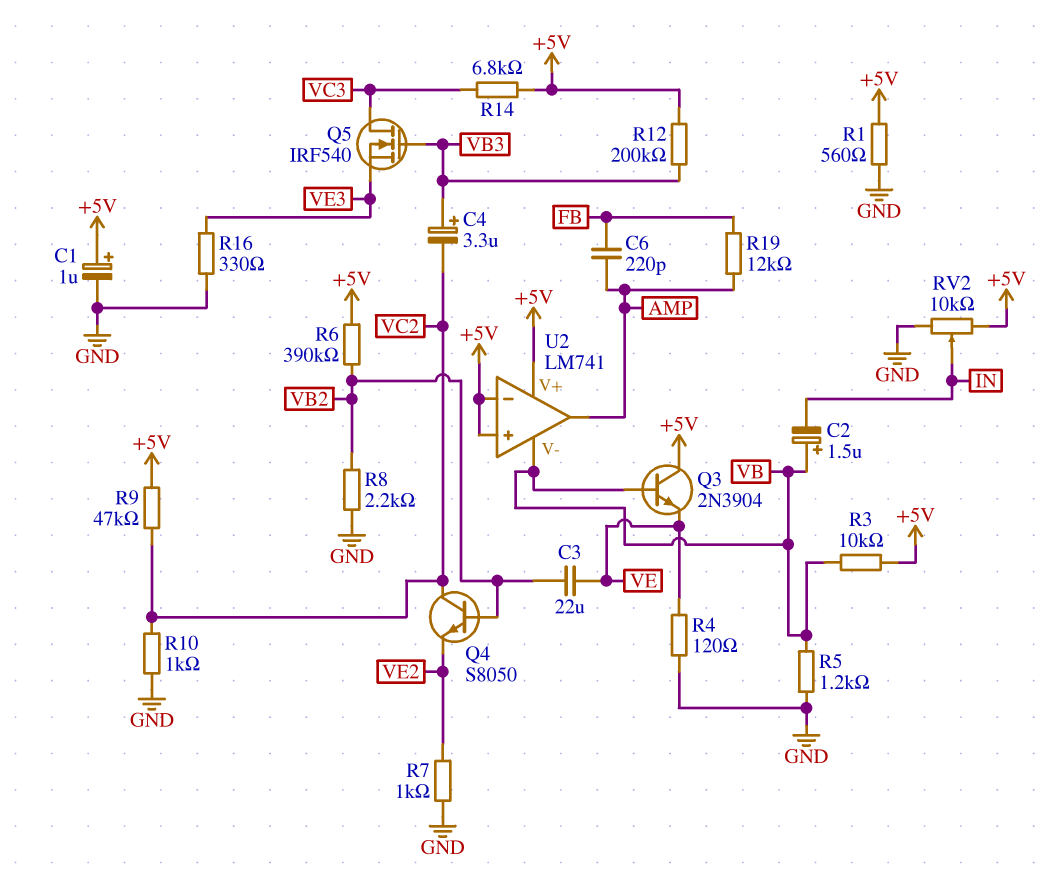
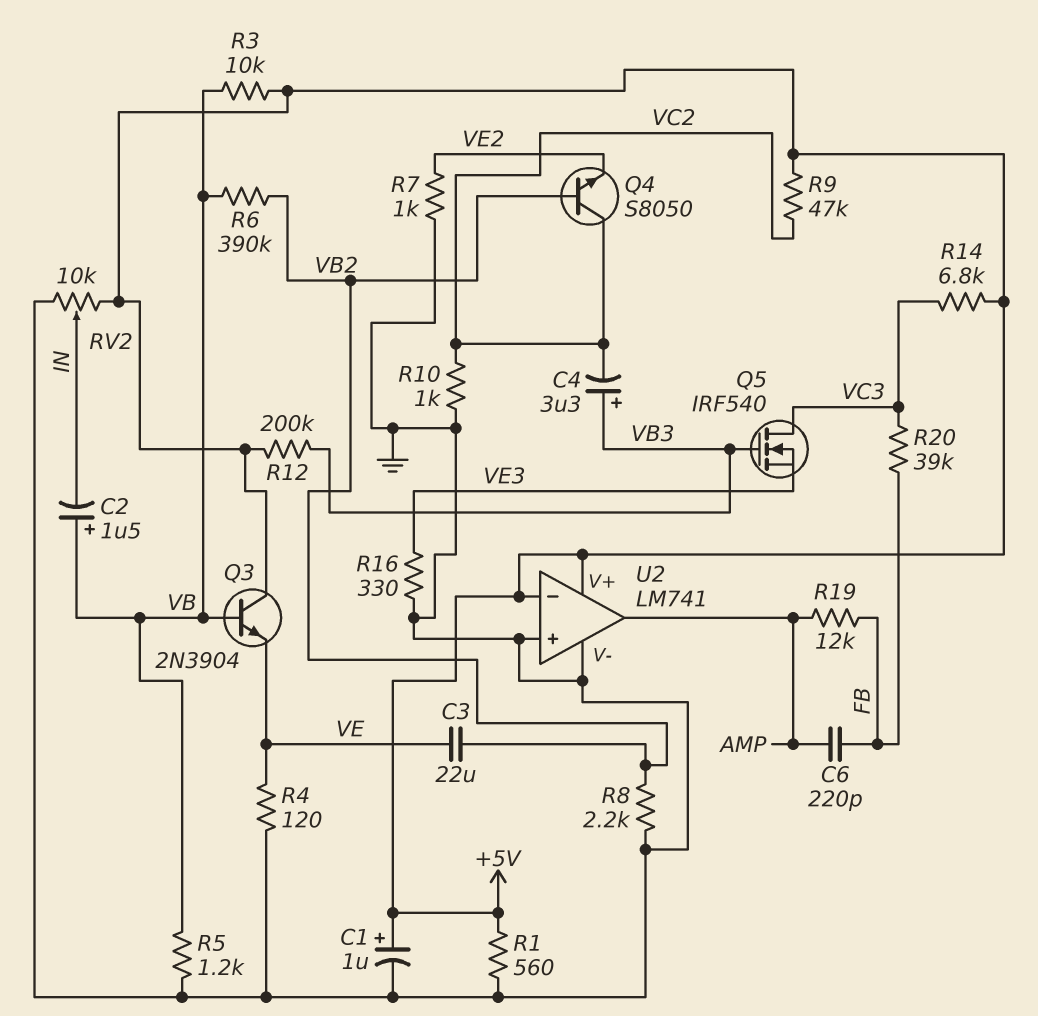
R6: 390k (+5V, VB2) -> 390k (VB, VB2)
R20: none -> 39k (FB, VC3)
U2 pin V-: VB -> GND
U2 pin in+: +5V -> GND

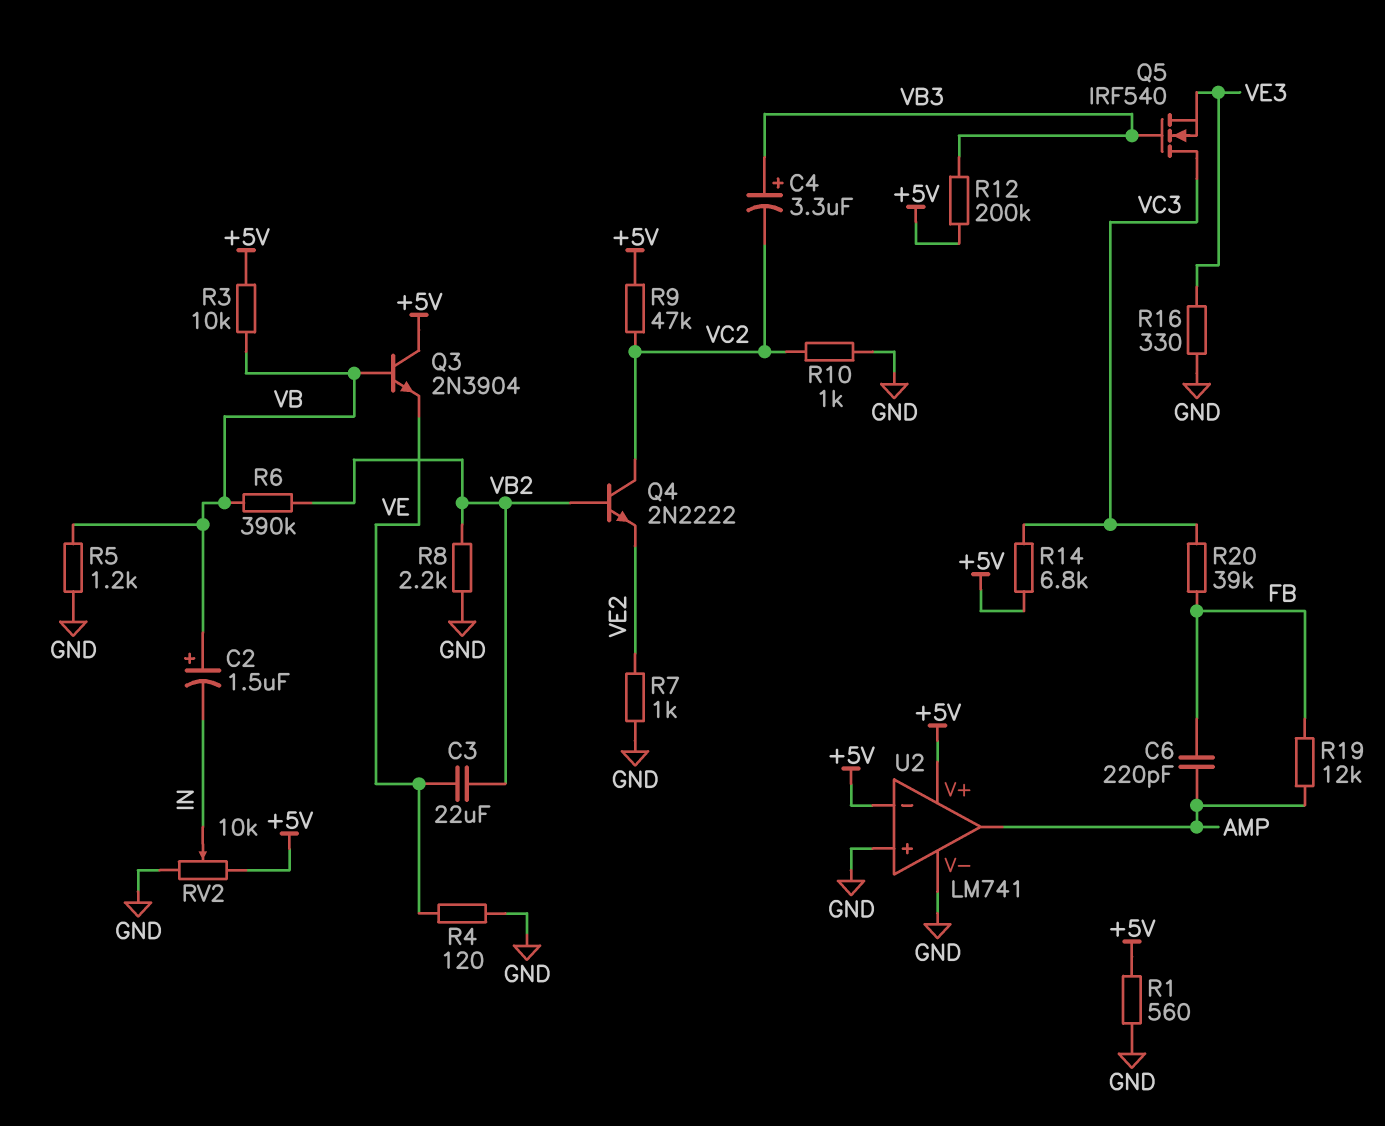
C1: 1uF (plus +5V, minus GND) -> none
Q4: NPN S8050 (B VB2, C VC2, E VE2) -> NPN 2N2222 (B VB2, C VC2, E VE2)

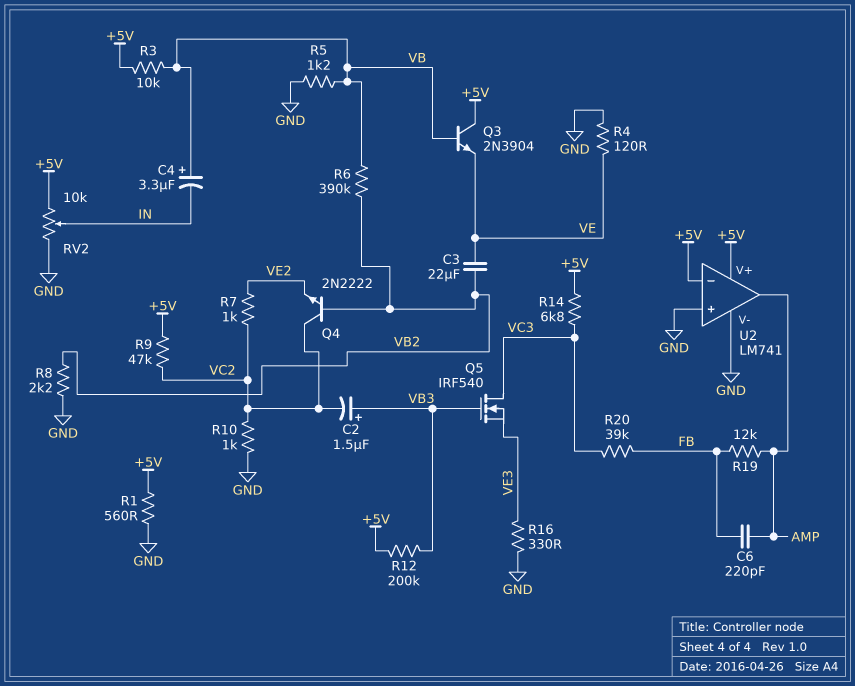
C2: 1.5uF (plus VB, minus IN) -> 1.5uF (plus VB3, minus VC2)
C4: 3.3uF (plus VB3, minus VC2) -> 3.3uF (plus VB, minus IN)
R7: 1k (GND, VE2) -> 1k (VC2, VE2)

